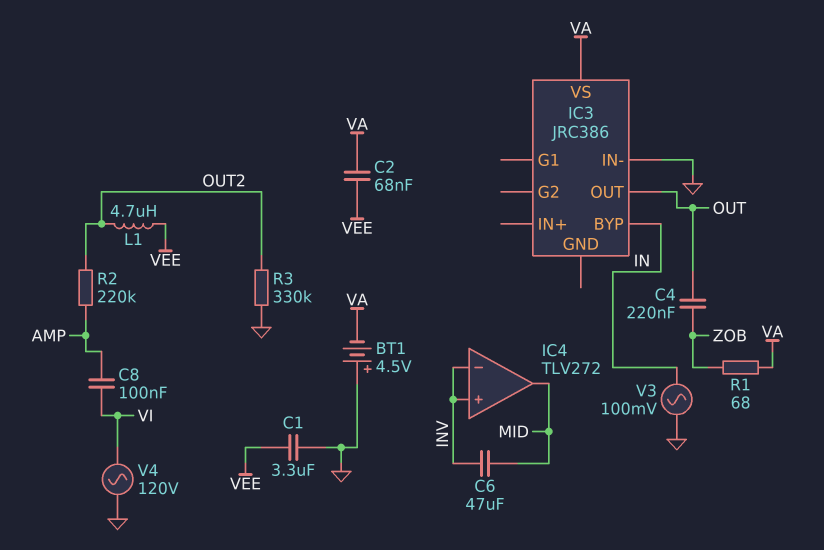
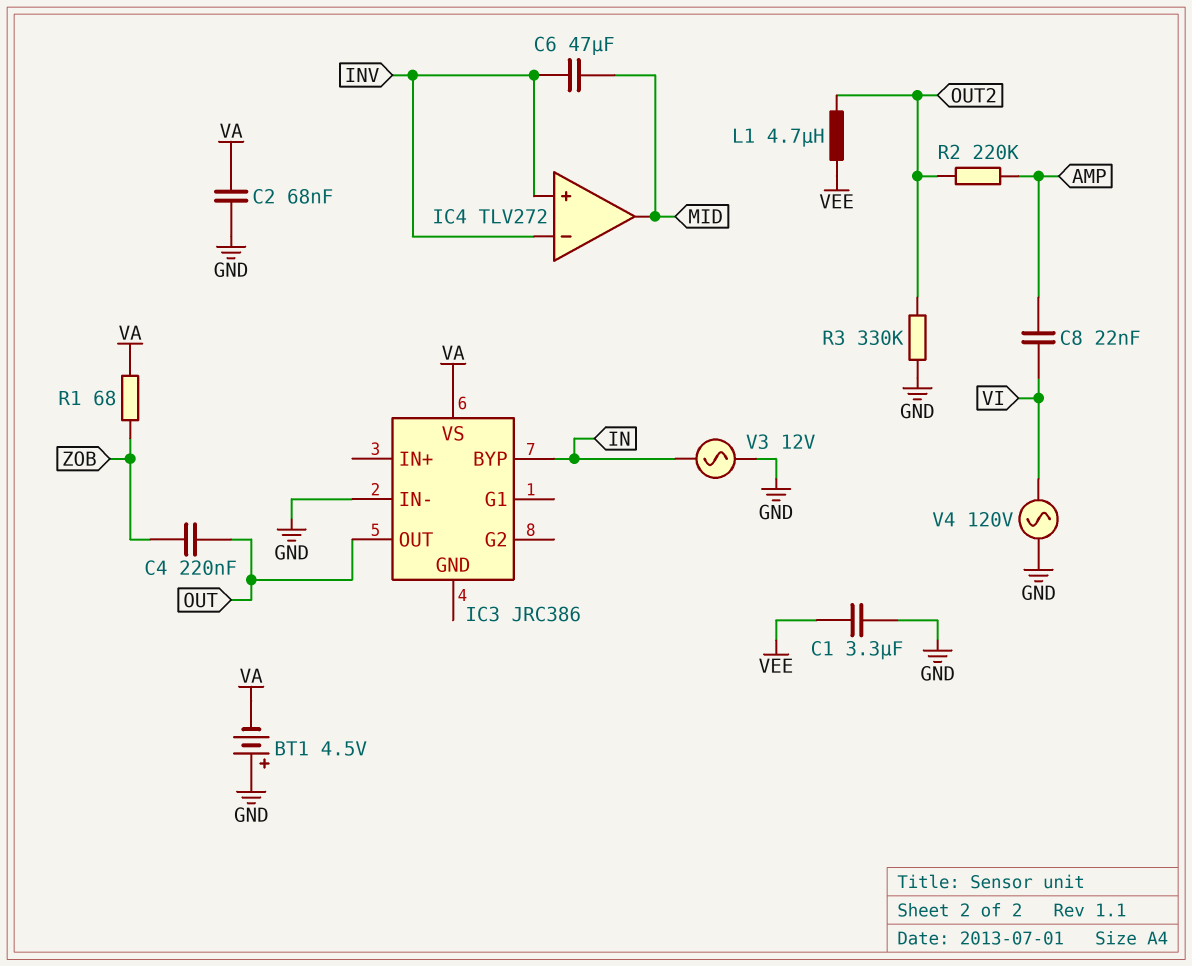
C2: 68nF (VA, VEE) -> 68nF (GND, VA)
C8: 100nF (AMP, VI) -> 22nF (AMP, VI)
V3: AC 100mV (GND, IN) -> AC 12V (GND, IN)

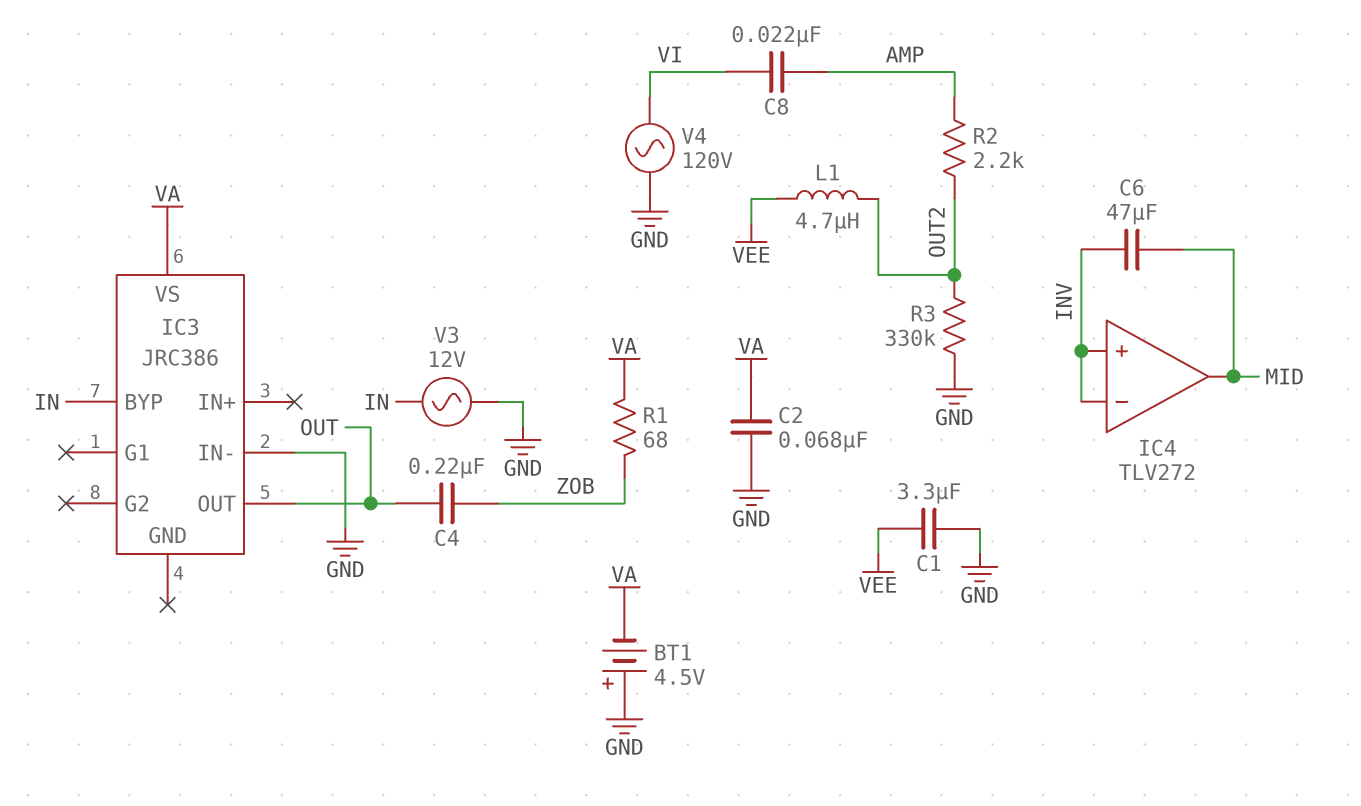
R2: 220k (AMP, OUT2) -> 2.2k (AMP, OUT2)

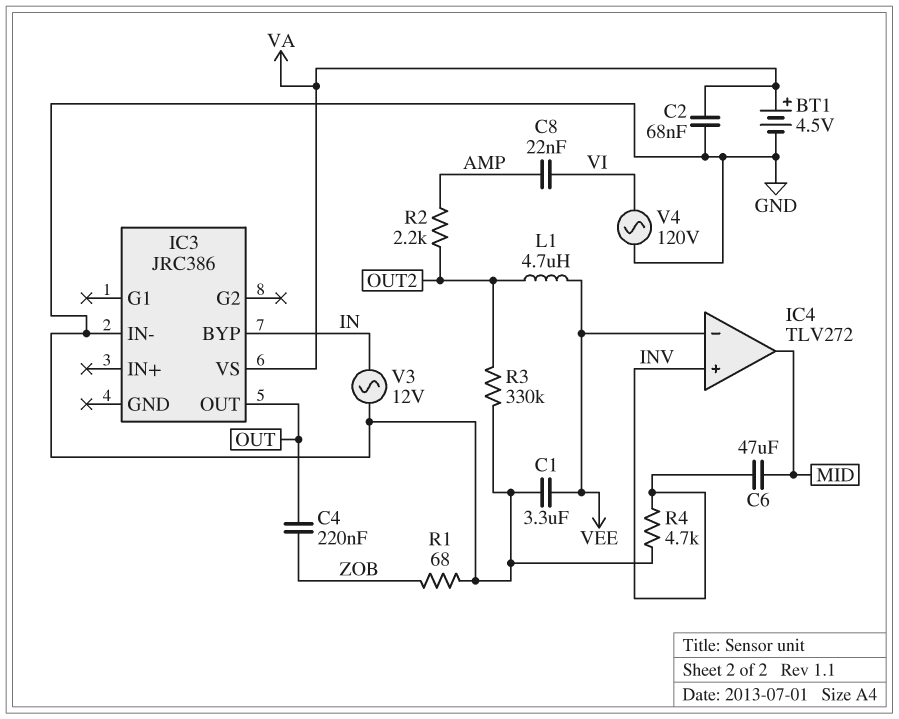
BT1: 4.5V (plus GND, minus VA) -> 4.5V (plus VA, minus GND)
IC4 pin in-: INV -> VEE
R1: 68 (VA, ZOB) -> 68 (GND, ZOB)
R4: none -> 4.7k (GND, INV)

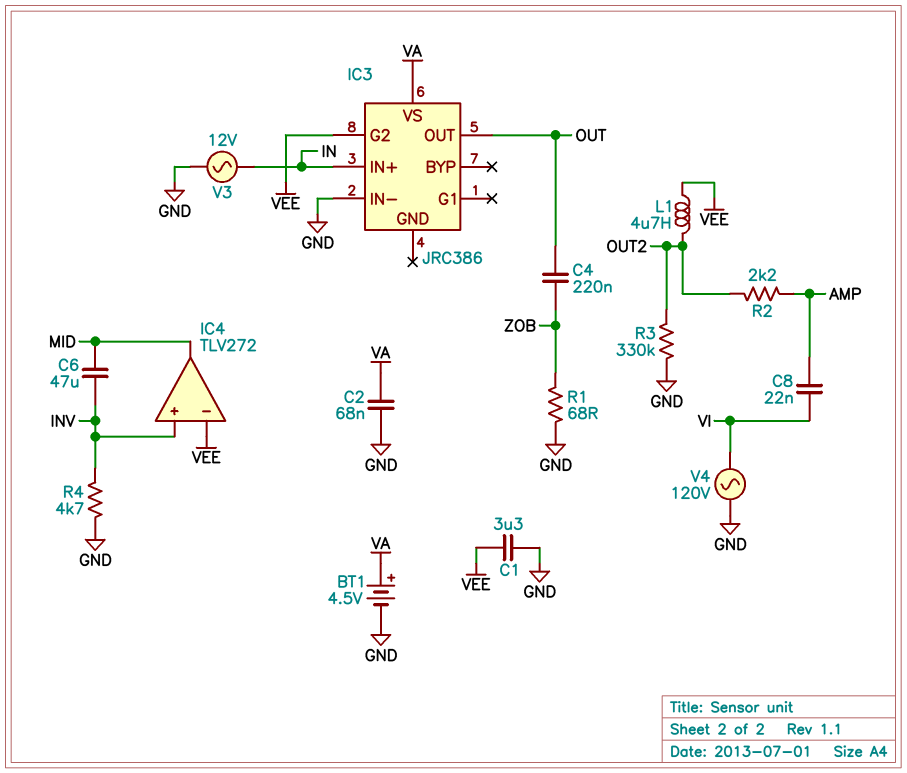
IC3 pin BYP: IN -> none
IC3 pin G2: none -> VEE
IC3 pin IN+: none -> IN

